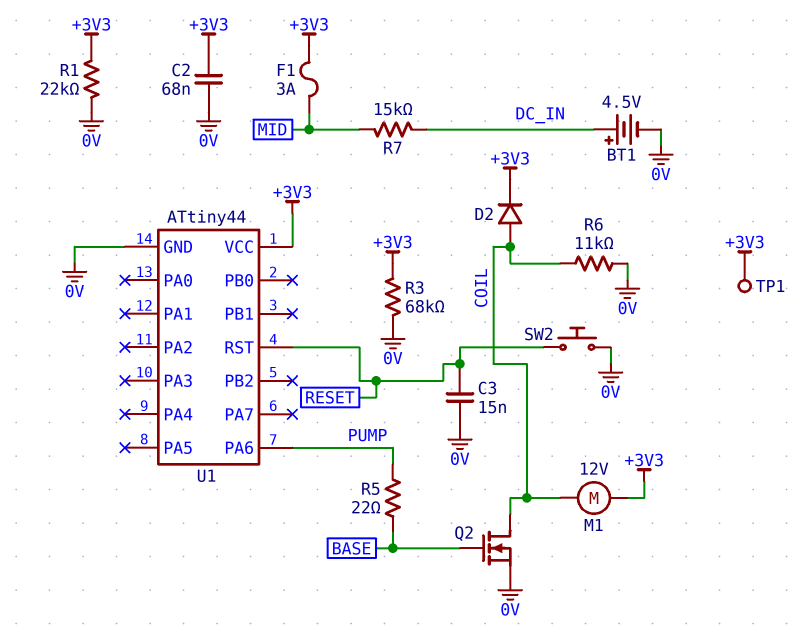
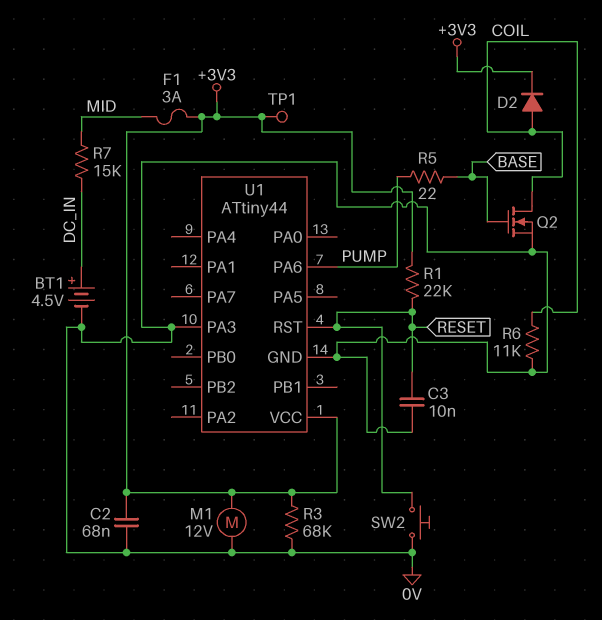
C3: 15nF (0V, RESET) -> 10nF (0V, RESET)
M1: motor 12V (+3V3, COIL) -> motor 12V (+3V3, 0V)
R1: 22k (+3V3, 0V) -> 22k (+3V3, RESET)
U1 pin PA3: none -> 0V

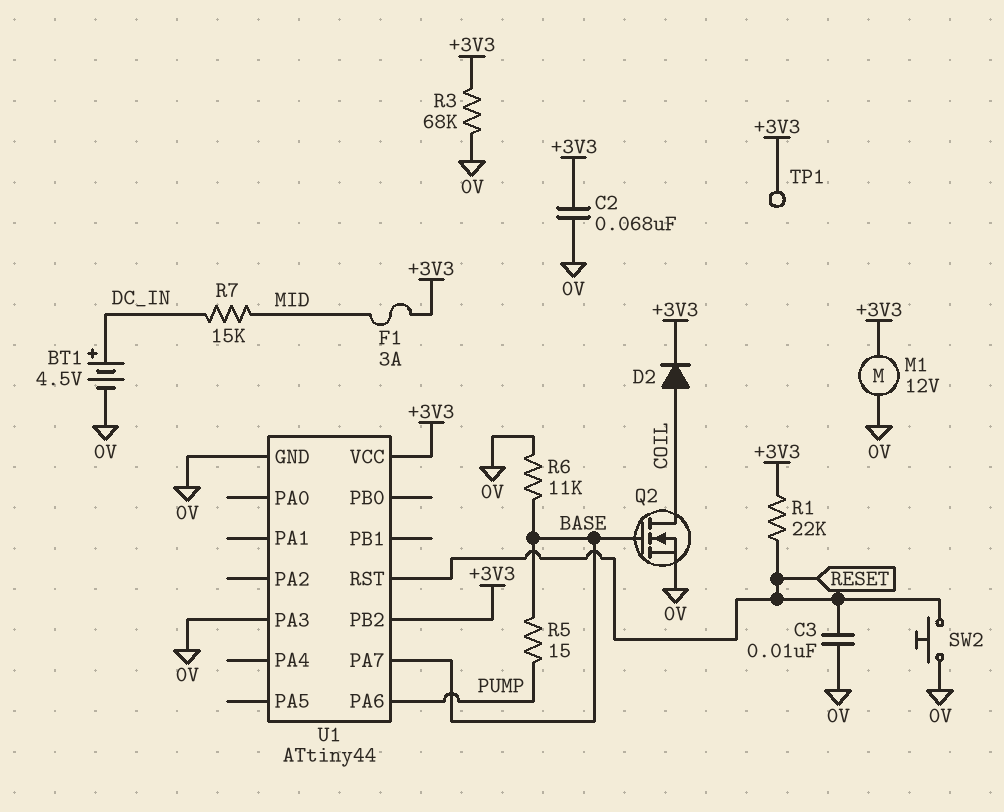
R5: 22 (BASE, PUMP) -> 15 (BASE, PUMP)
R6: 11k (0V, COIL) -> 11k (0V, BASE)
U1 pin PA7: none -> BASE
U1 pin PB2: none -> +3V3

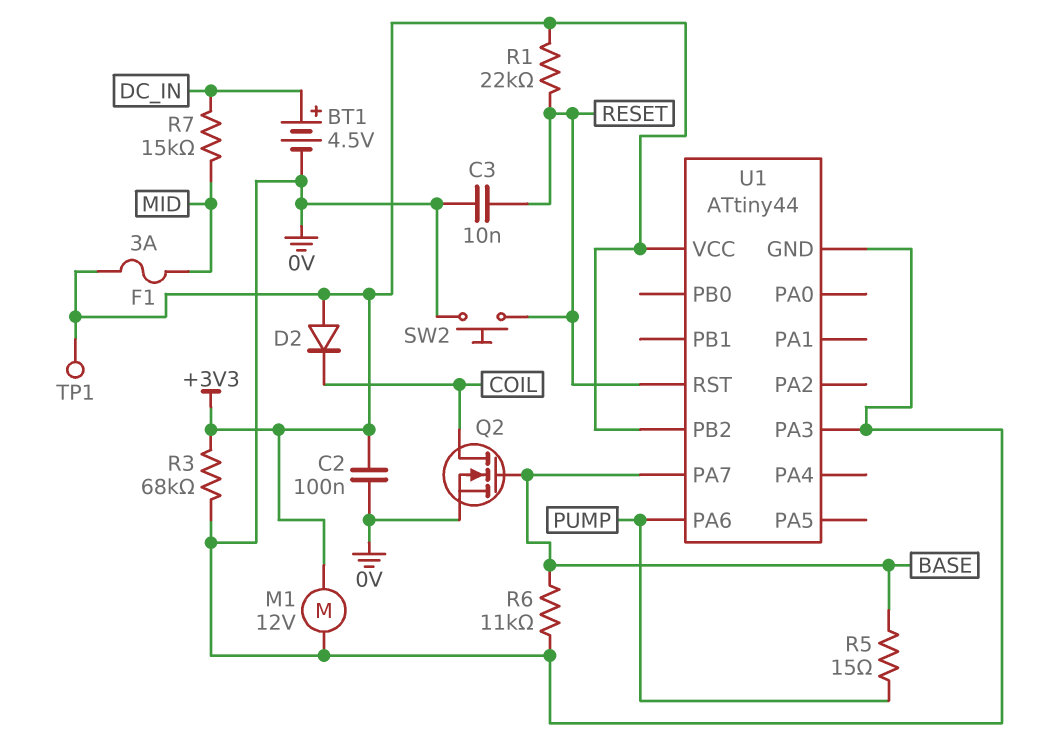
C2: 68nF (+3V3, 0V) -> 100nF (+3V3, 0V)
D2: diode (A COIL, K +3V3) -> diode (A +3V3, K COIL)

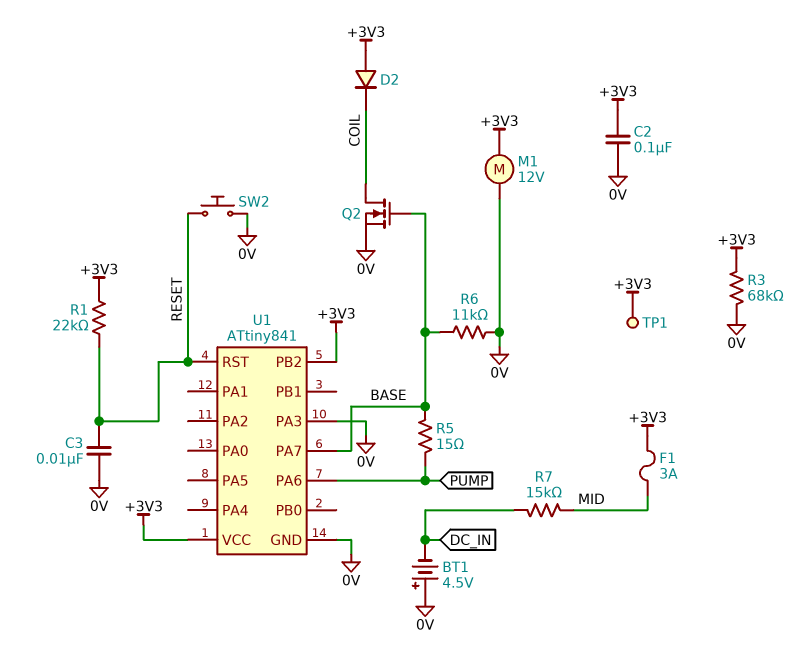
BT1: 4.5V (plus DC_IN, minus 0V) -> 4.5V (plus 0V, minus DC_IN)
U1: ATtiny44 -> ATtiny841

